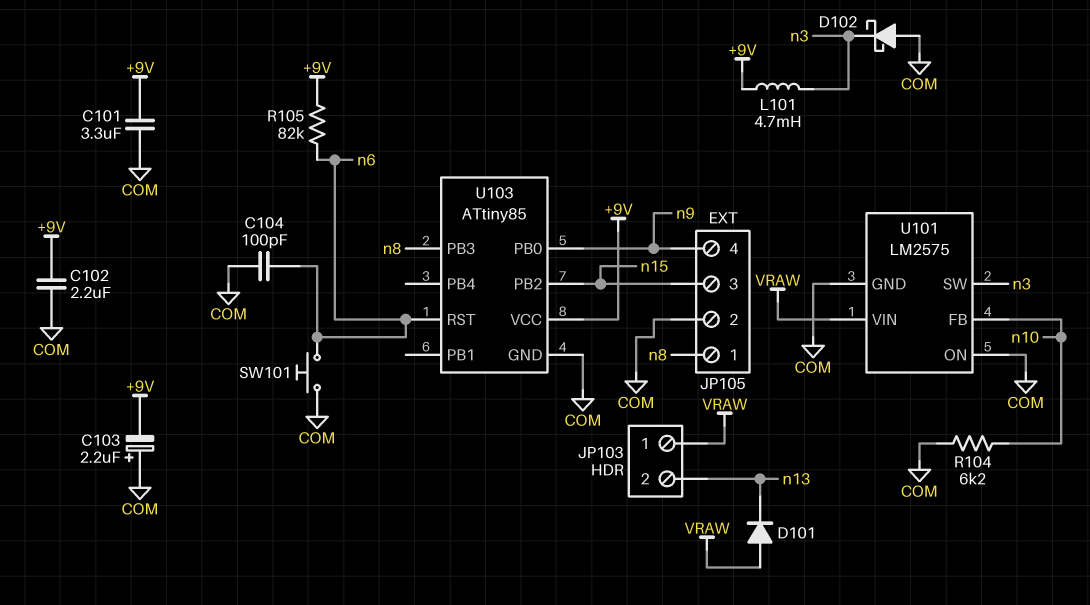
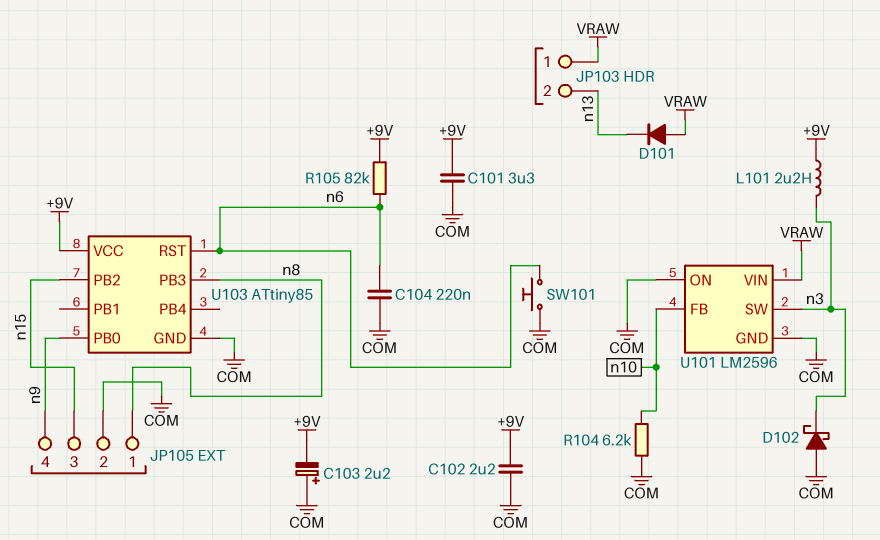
C104: 100pF (COM, n6) -> 220nF (COM, n6)
L101: 4.7mH (+9V, n3) -> 2.2uH (+9V, n3)
U101: LM2575 -> LM2596

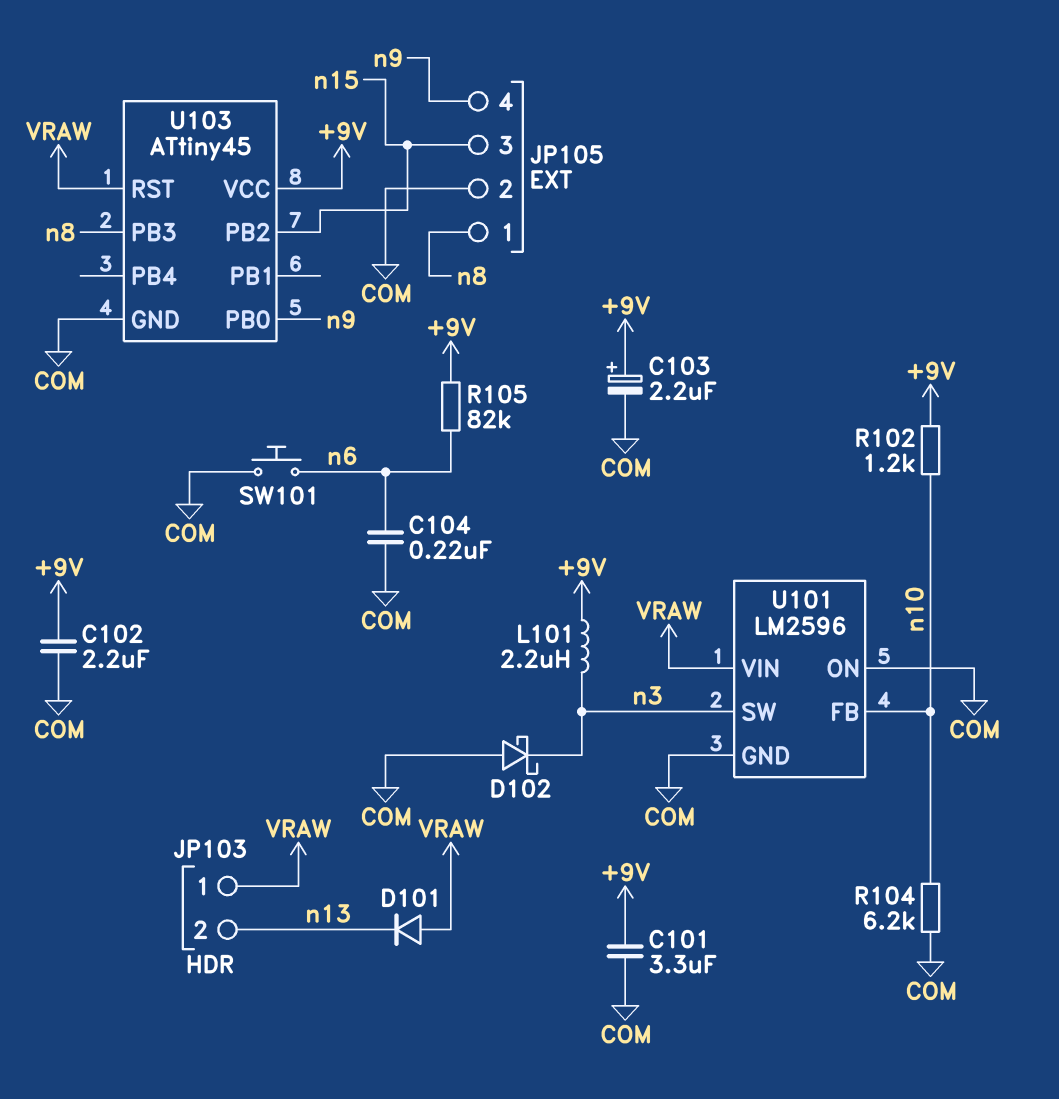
C103: 2.2uF (plus COM, minus +9V) -> 2.2uF (plus +9V, minus COM)
R102: none -> 1.2k (+9V, n10)
U103: ATtiny85 -> ATtiny45
U103 pin RST: n6 -> VRAW

